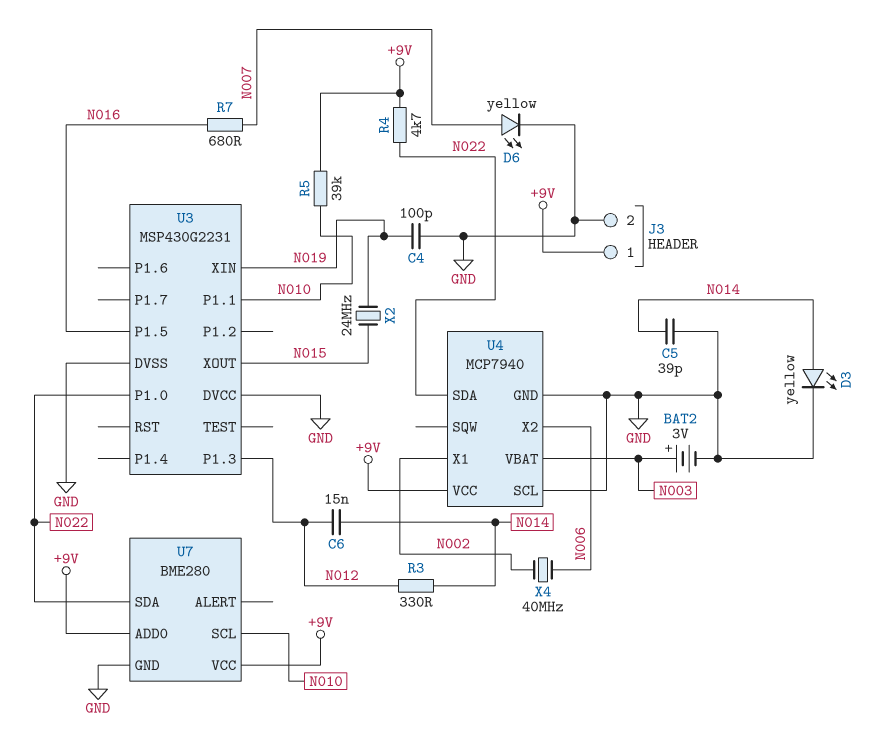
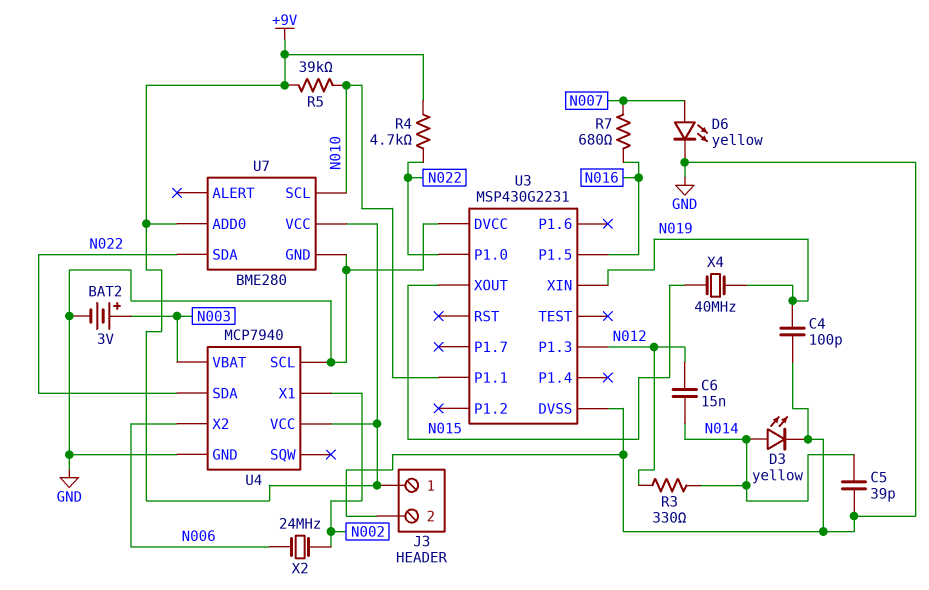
X2: 24MHz (N015, N019) -> 24MHz (N002, N006)
X4: 40MHz (N002, N006) -> 40MHz (N015, N019)

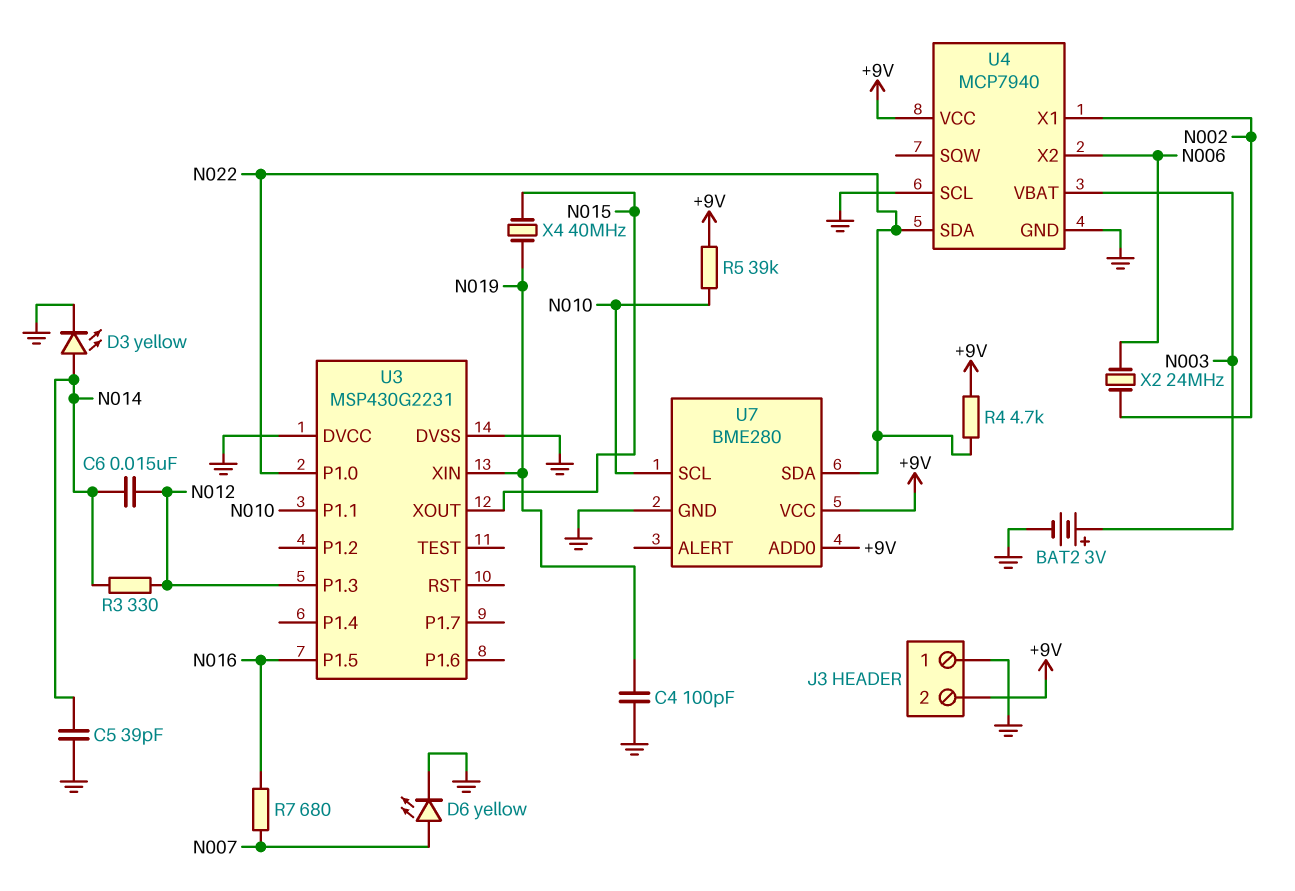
J3 pin 1: +9V -> GND
J3 pin 2: GND -> +9V

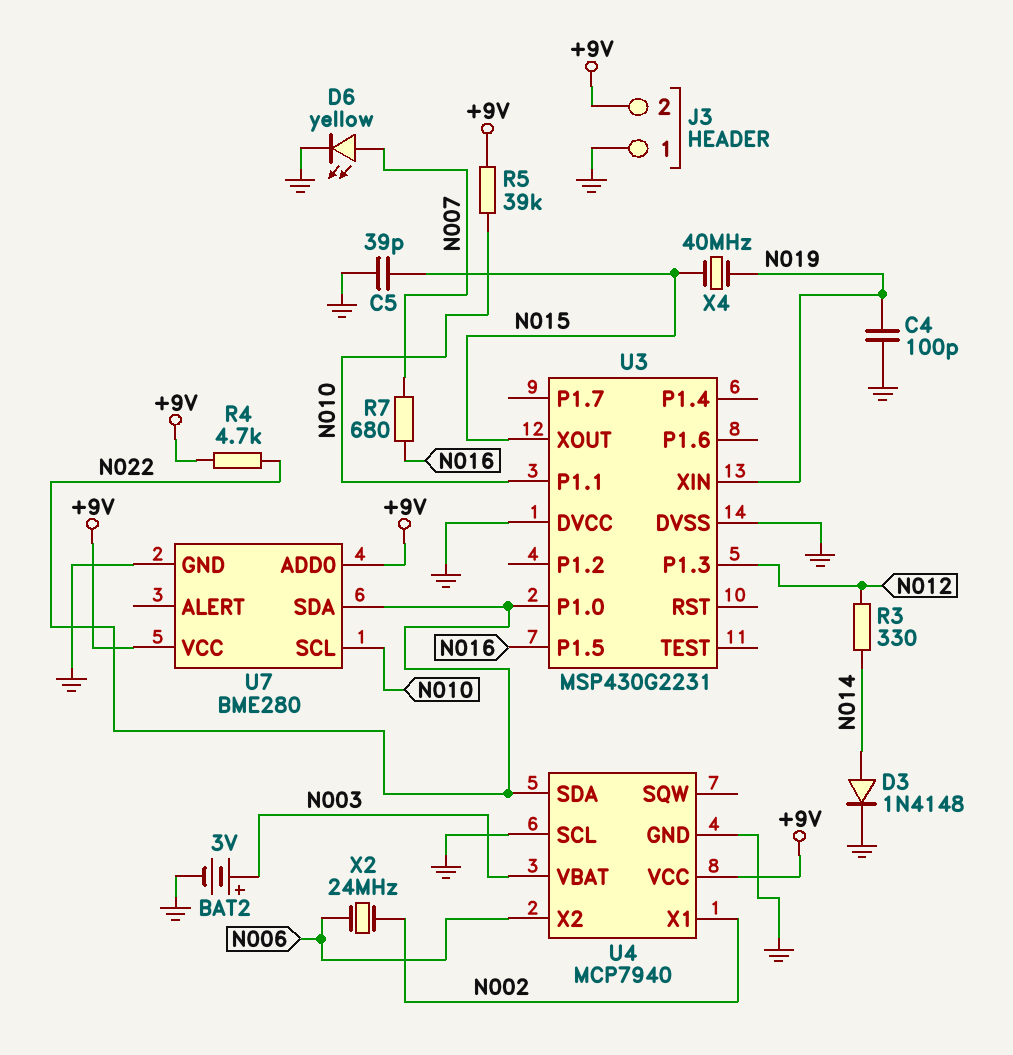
C5: 39pF (GND, N014) -> 39pF (GND, N015)
C6: 15nF (N012, N014) -> none
D3: LED yellow (A N014, K GND) -> diode 1N4148 (A N014, K GND)

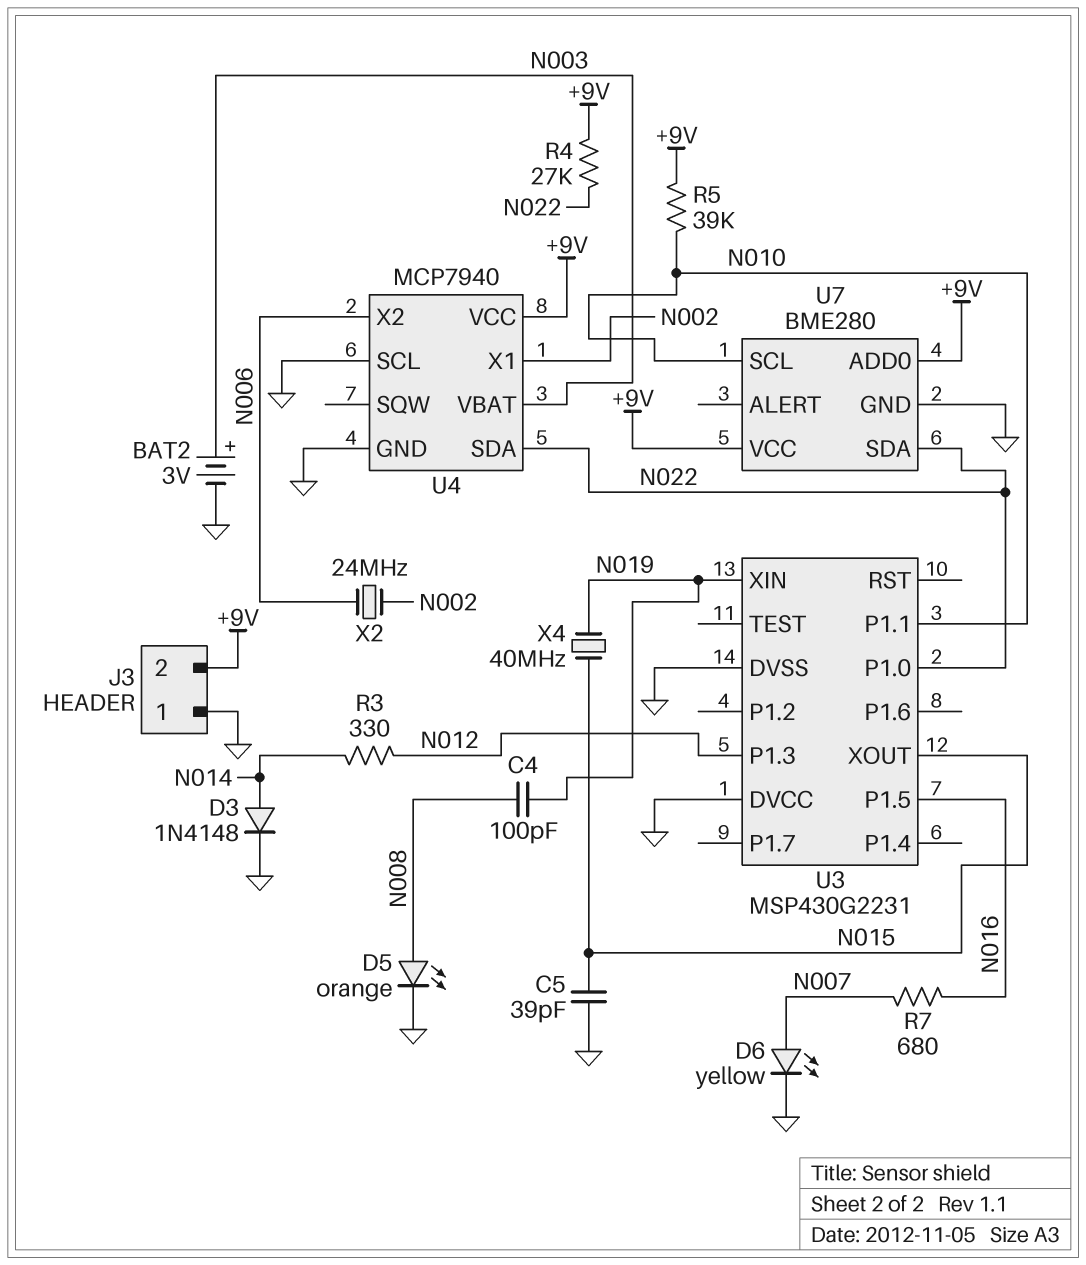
C4: 100pF (GND, N019) -> 100pF (N008, N019)
D5: none -> LED orange (A N008, K GND)
R4: 4.7k (+9V, N022) -> 27k (+9V, N022)

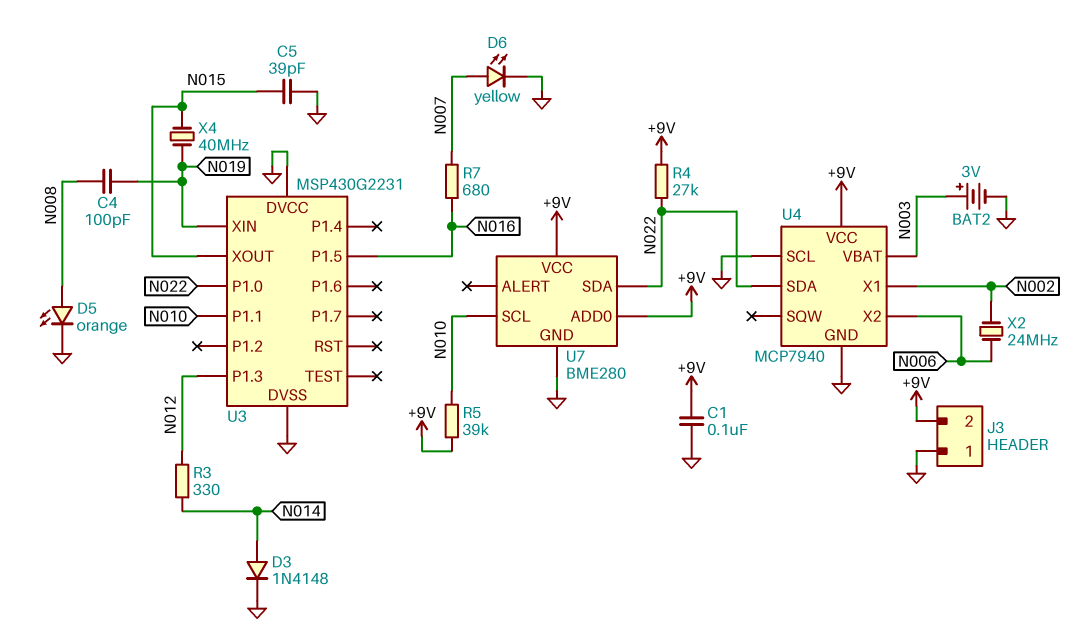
C1: none -> 100nF (+9V, GND)

